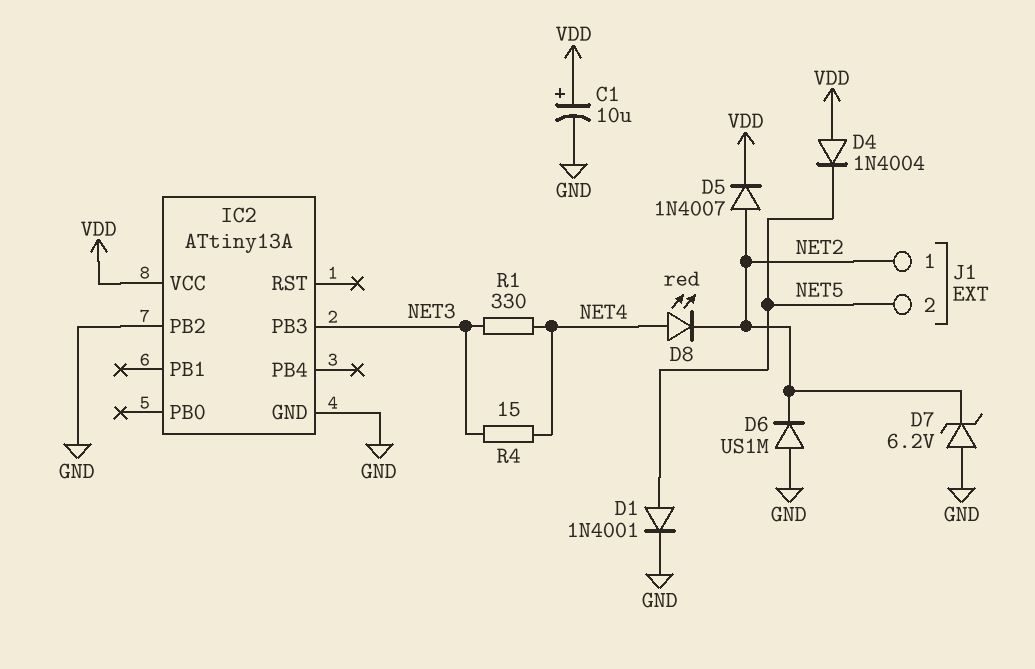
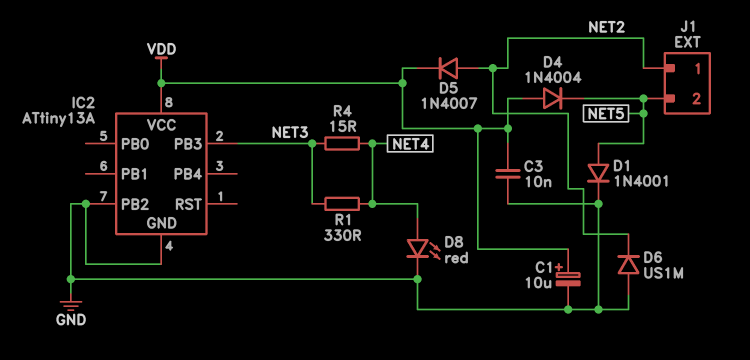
C3: none -> 10nF (GND, VDD)
D7: zener 6.2V (A GND, K NET2) -> none
D8: LED red (A NET4, K NET2) -> LED red (A NET4, K GND)

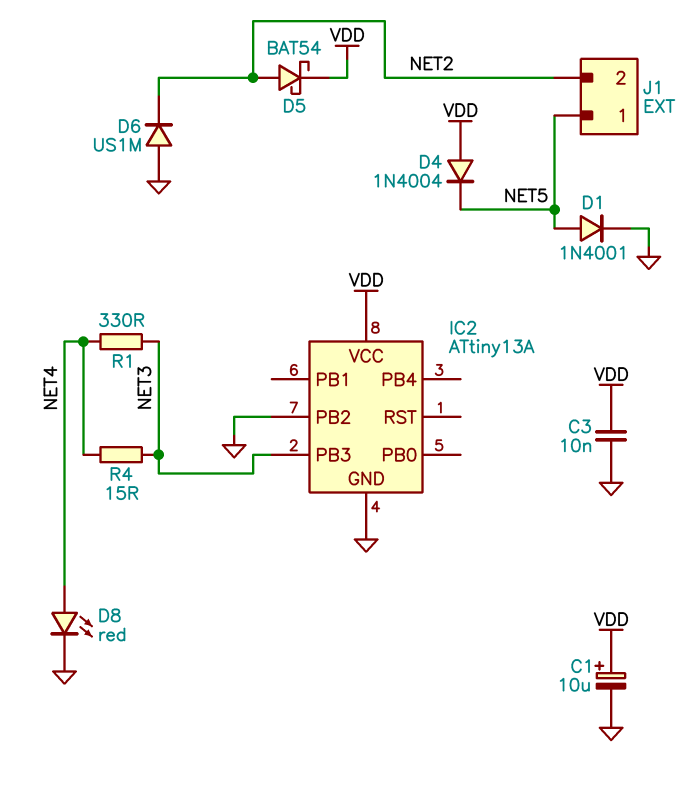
D5: diode 1N4007 (A NET2, K VDD) -> schottky BAT54 (A NET2, K VDD)
J1 pin 1: NET2 -> NET5
J1 pin 2: NET5 -> NET2

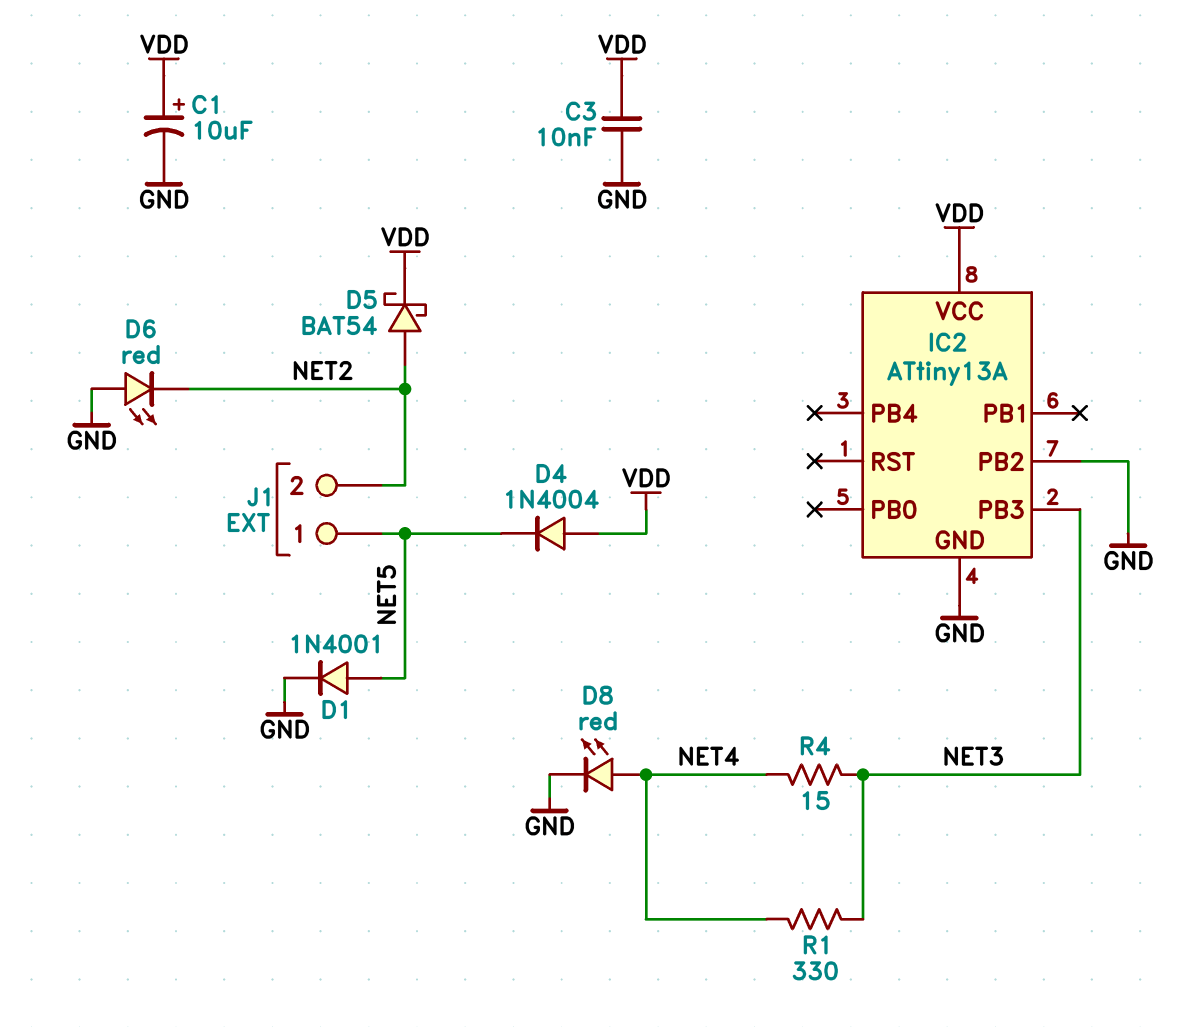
D6: diode US1M (A GND, K NET2) -> LED red (A GND, K NET2)

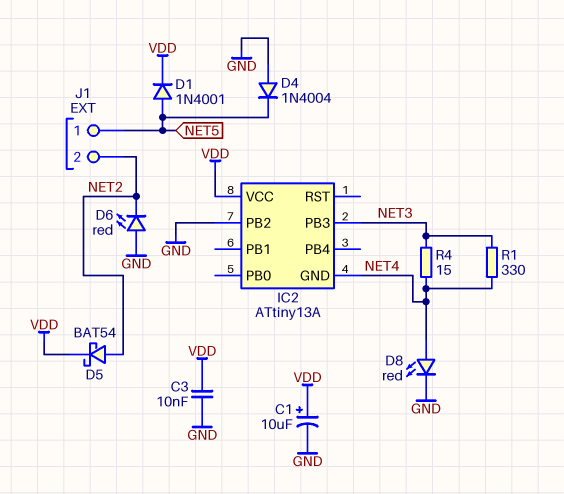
D1: diode 1N4001 (A NET5, K GND) -> diode 1N4001 (A NET5, K VDD)
D4: diode 1N4004 (A VDD, K NET5) -> diode 1N4004 (A GND, K NET5)
IC2 pin GND: GND -> NET4

